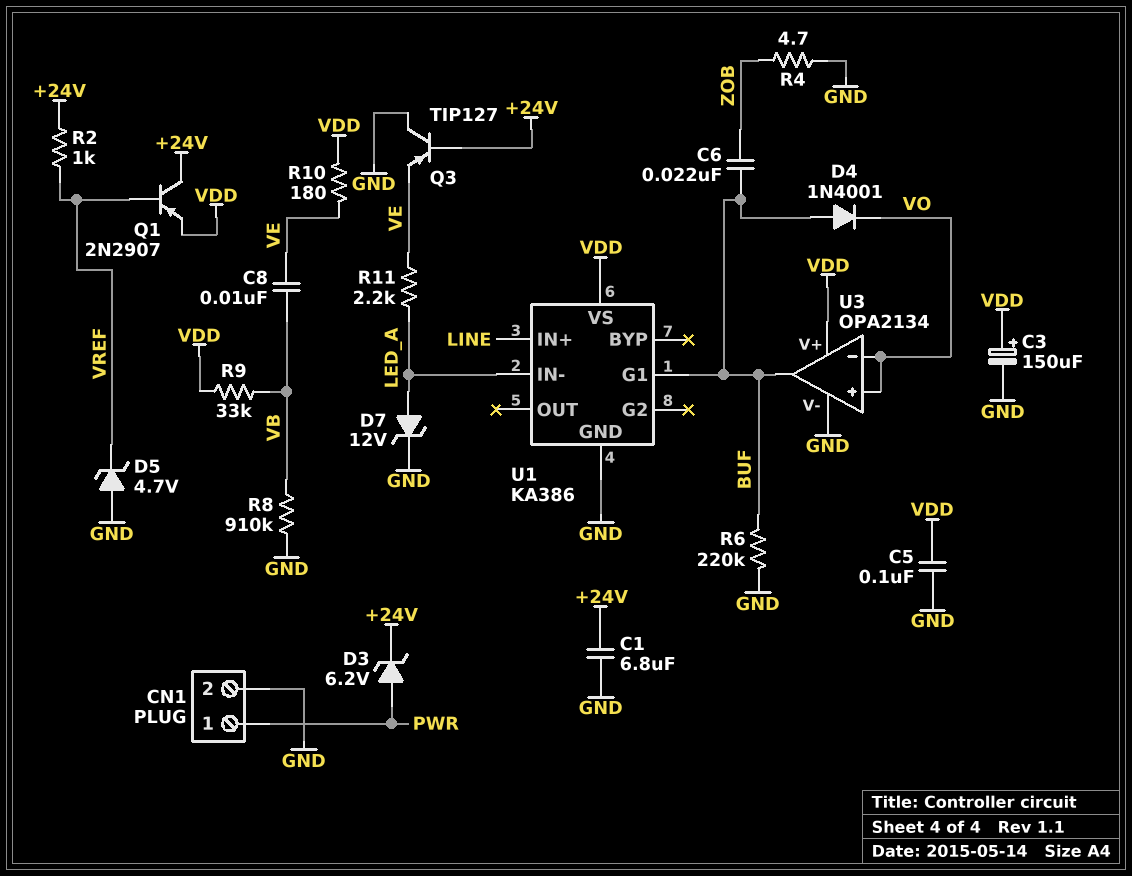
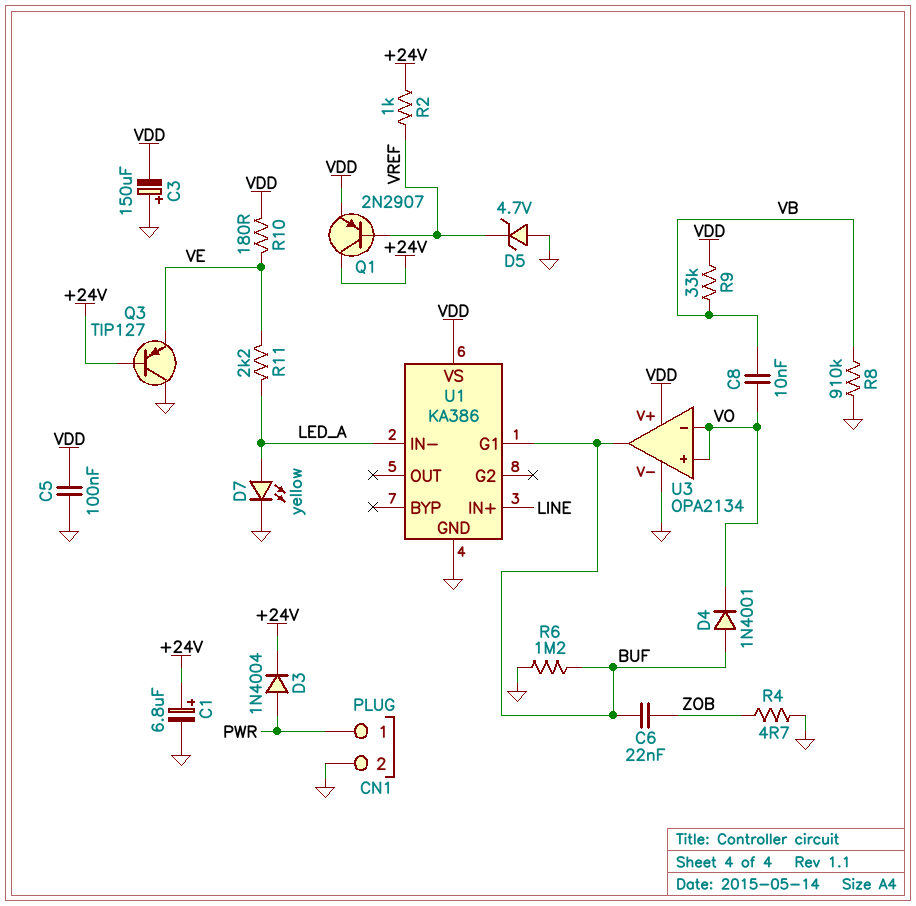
C1: 6.8uF (+24V, GND) -> 6.8uF (plus +24V, minus GND)
C3: 150uF (plus VDD, minus GND) -> 150uF (plus GND, minus VDD)
C8: 10nF (VB, VE) -> 10nF (VB, VO)
D3: zener 6.2V (A PWR, K +24V) -> diode 1N4004 (A PWR, K +24V)
D7: zener 12V (A LED_A, K GND) -> LED yellow (A LED_A, K GND)
R6: 220k (BUF, GND) -> 1.2M (BUF, GND)

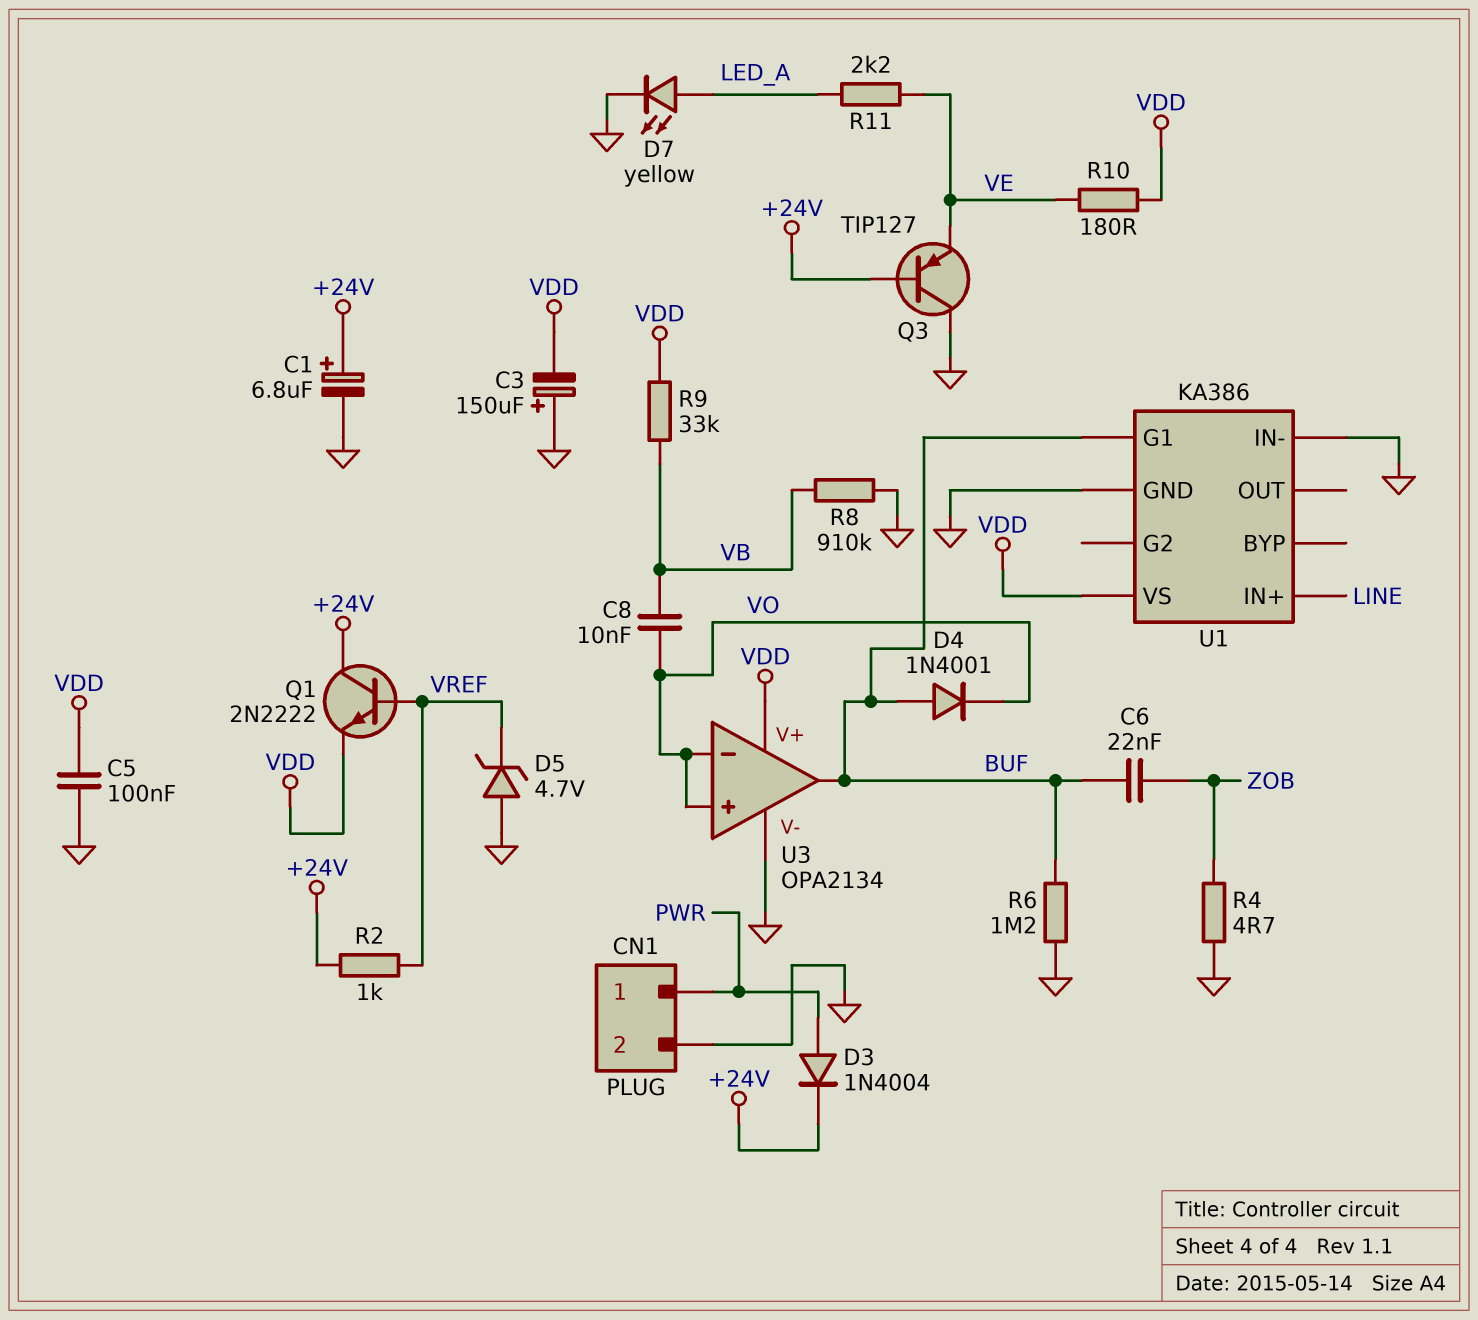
Q1: PNP 2N2907 (B VREF, C +24V, E VDD) -> NPN 2N2222 (B VREF, C +24V, E VDD)
U1 pin IN-: LED_A -> GND

